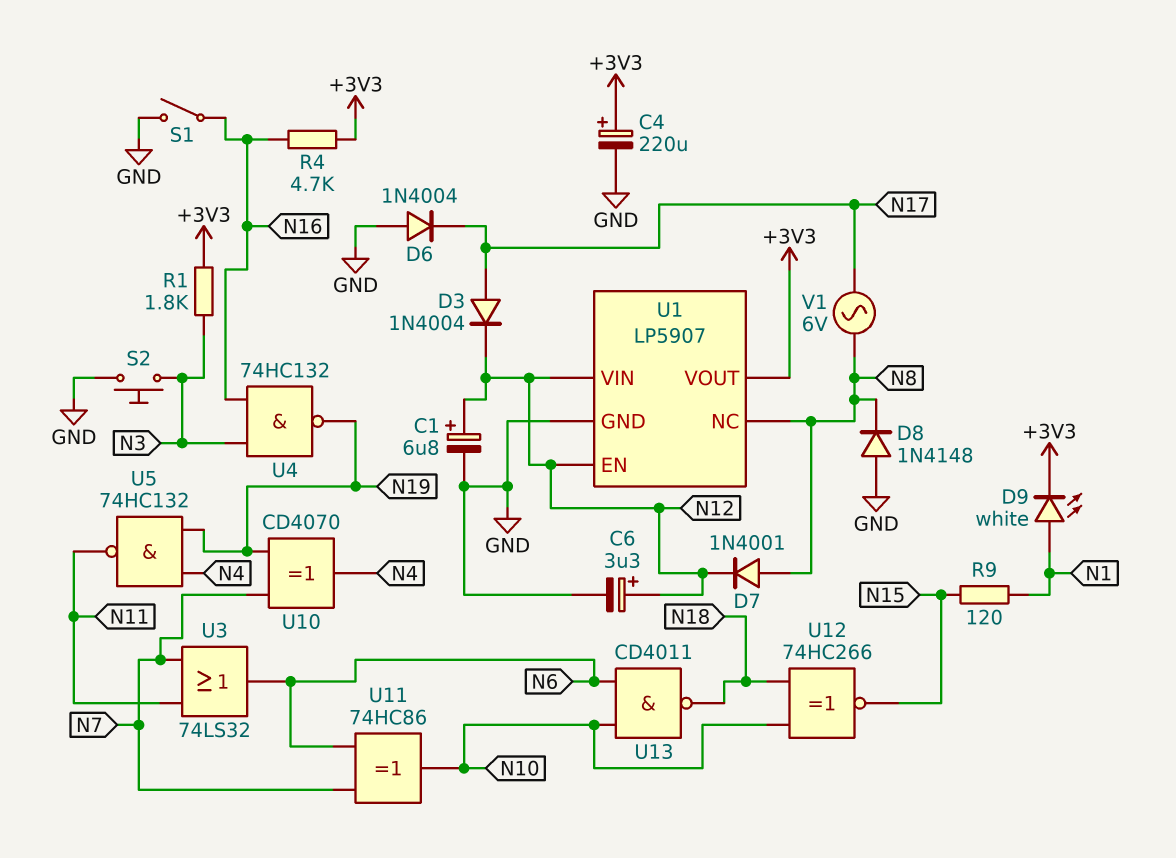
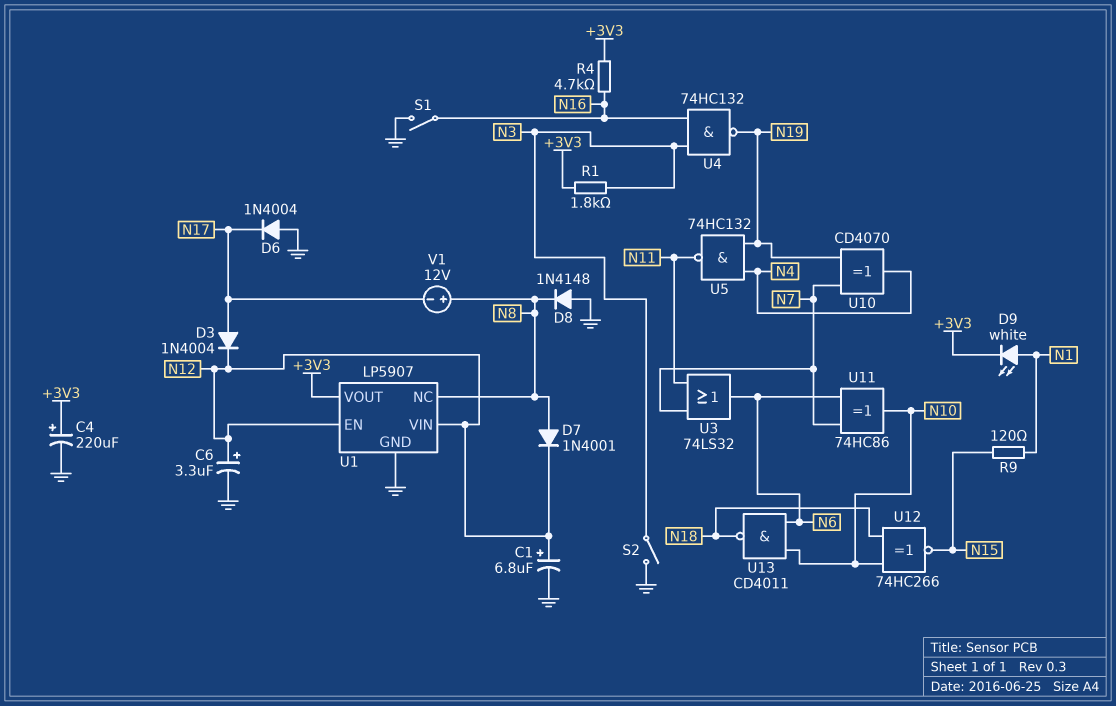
S2: button (GND, N3) -> switch (GND, N3)
V1: AC 6V (N8, N17) -> 12V (plus N8, minus N17)

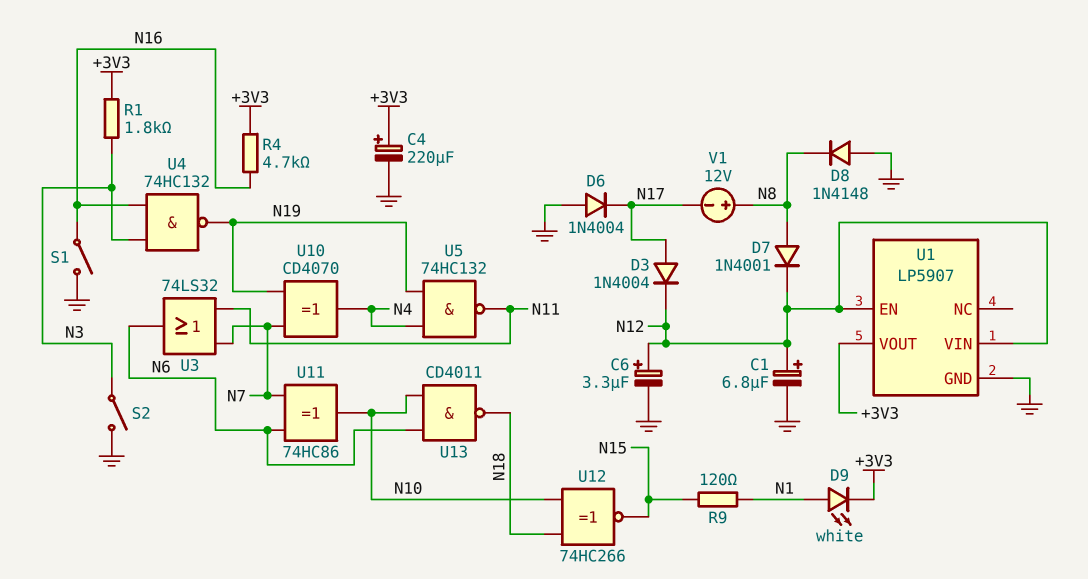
U1 pin NC: N8 -> none

